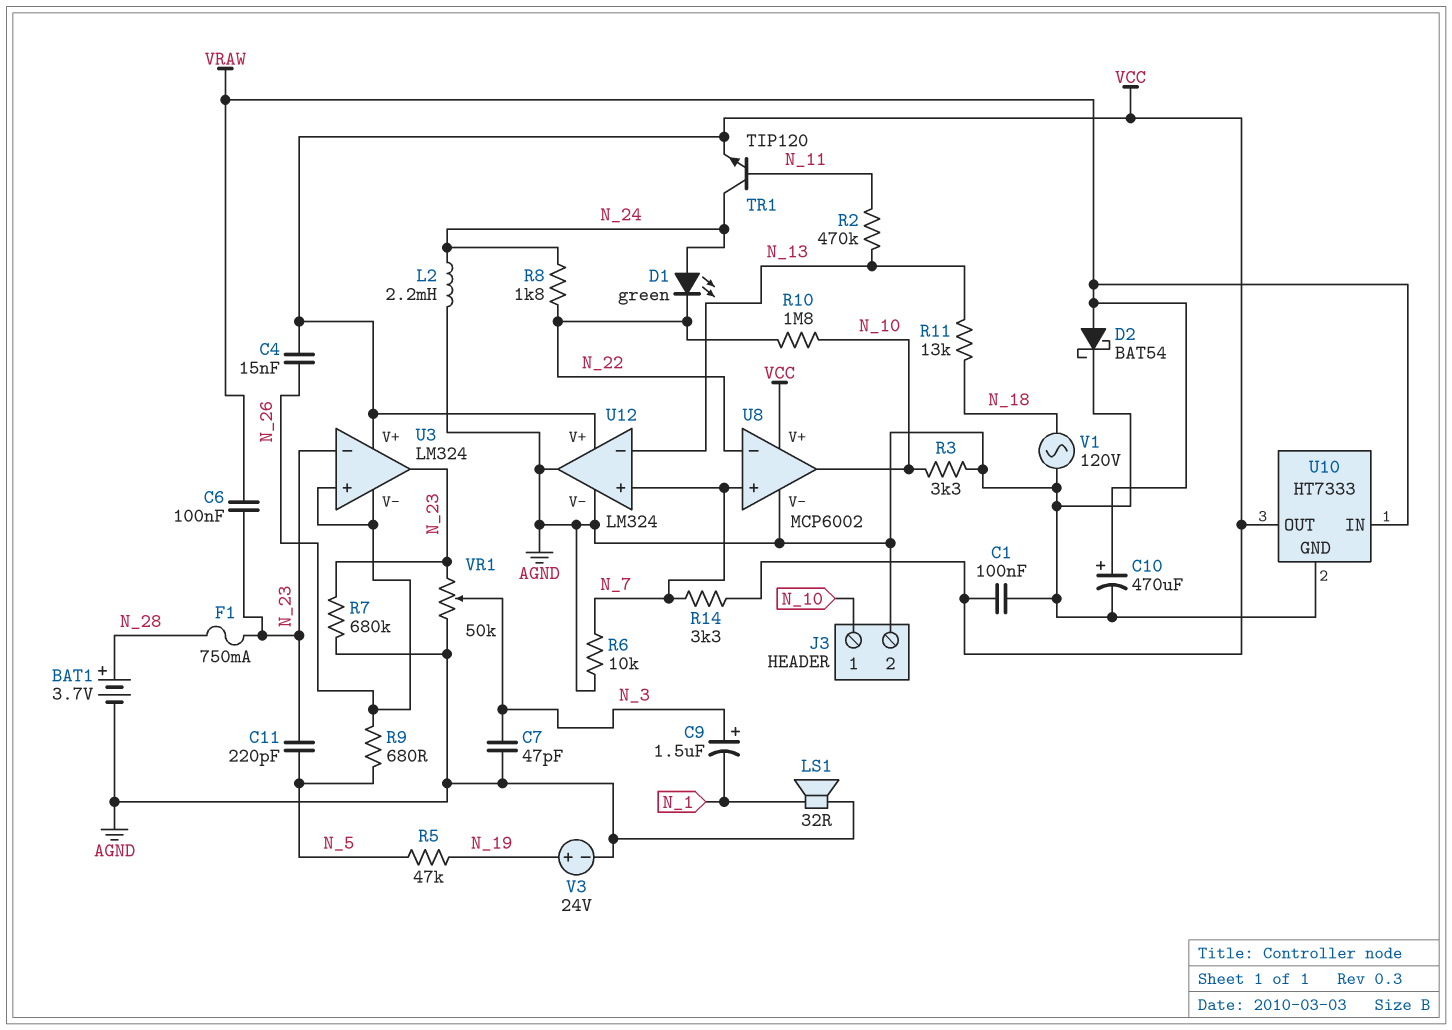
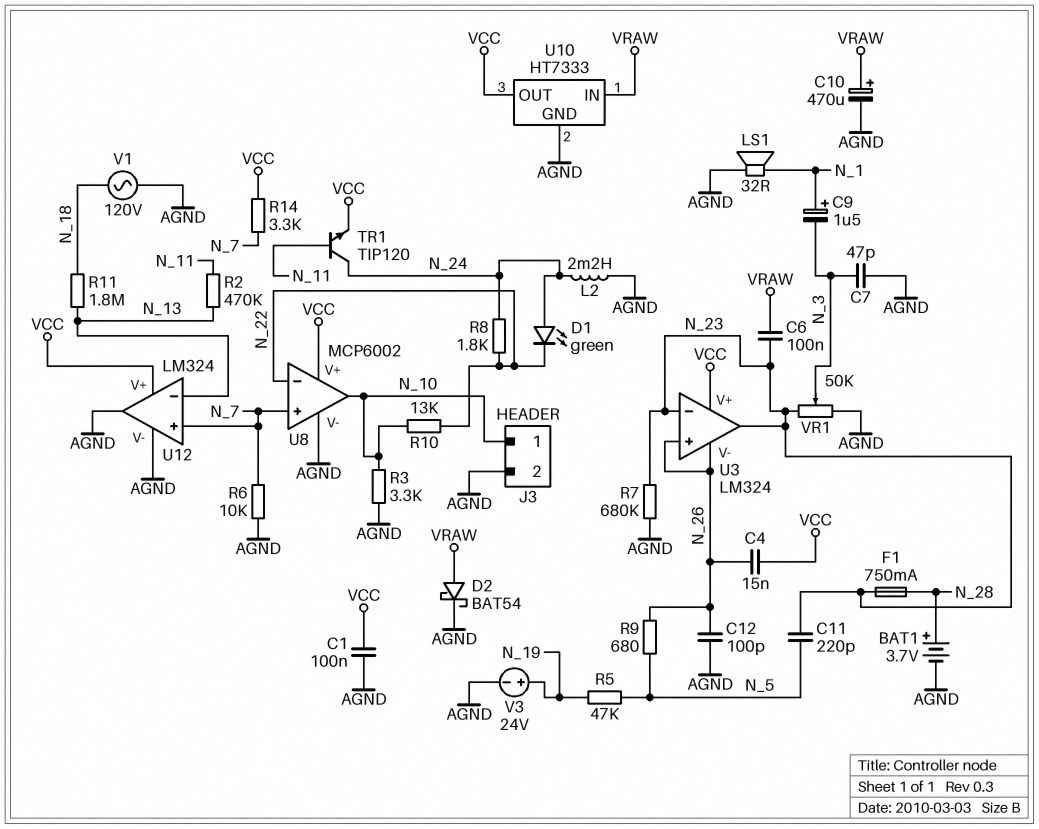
C9: 1.5uF (plus N_3, minus N_1) -> 1.5uF (plus N_1, minus N_3)
C12: none -> 100pF (AGND, N_26)
R10: 1.8M (N_10, N_22) -> 13k (N_10, N_22)
R11: 13k (N_13, N_18) -> 1.8M (N_13, N_18)

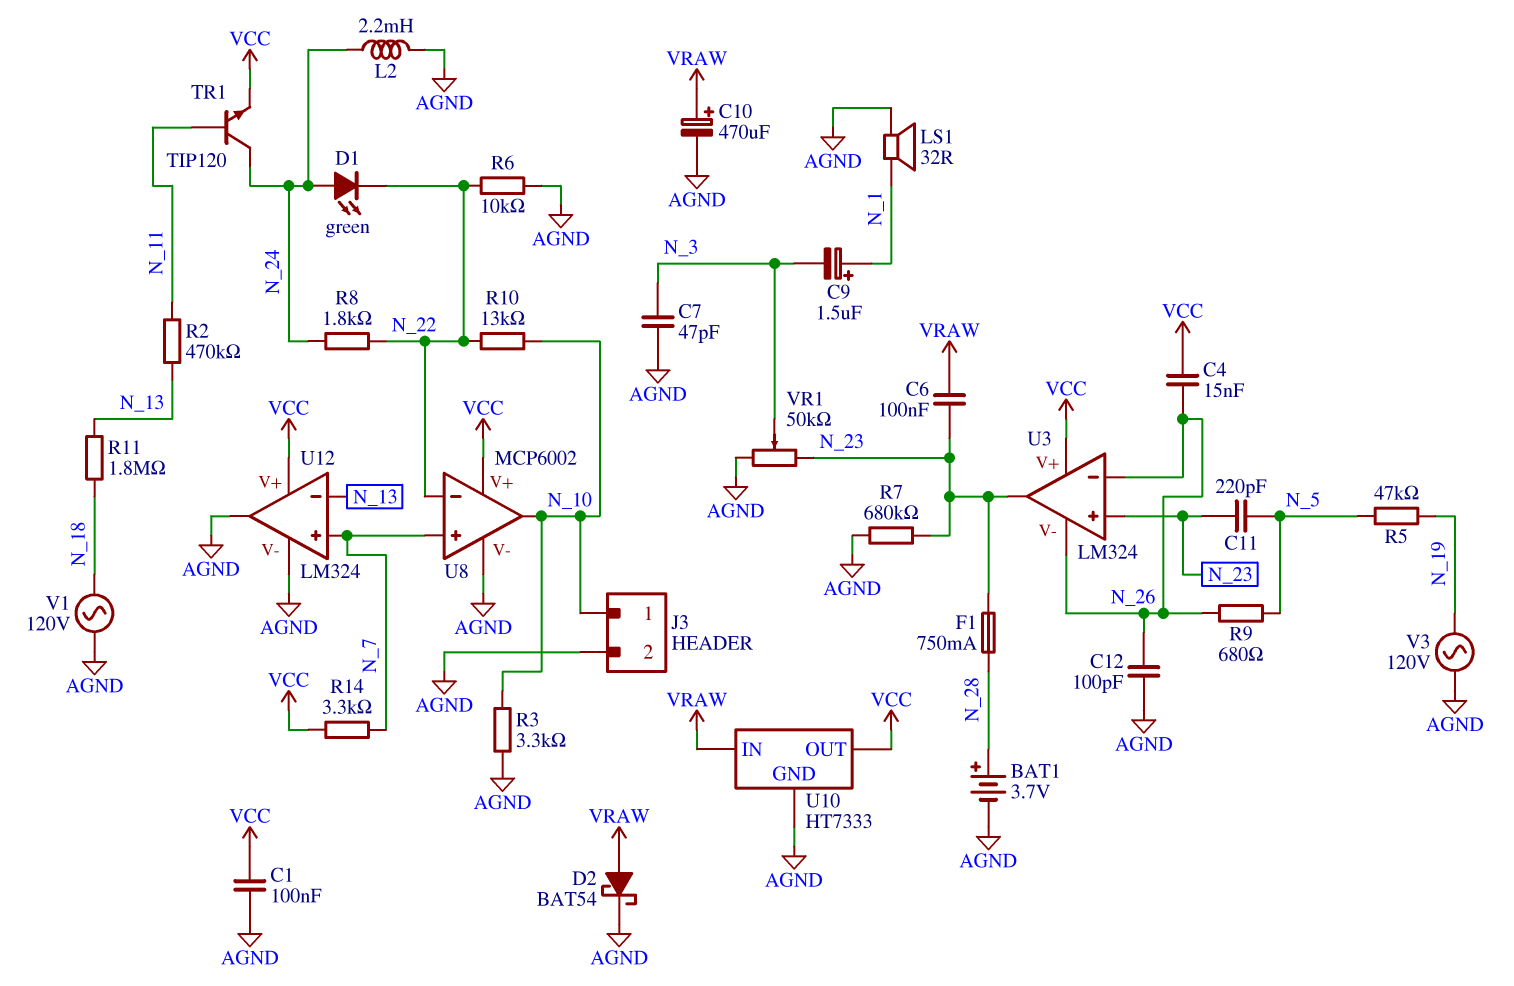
R6: 10k (AGND, N_7) -> 10k (AGND, N_22)
U3 pin in+: N_26 -> N_23
U3 pin in-: N_23 -> N_26
V3: 24V (plus N_19, minus AGND) -> AC 120V (AGND, N_19)

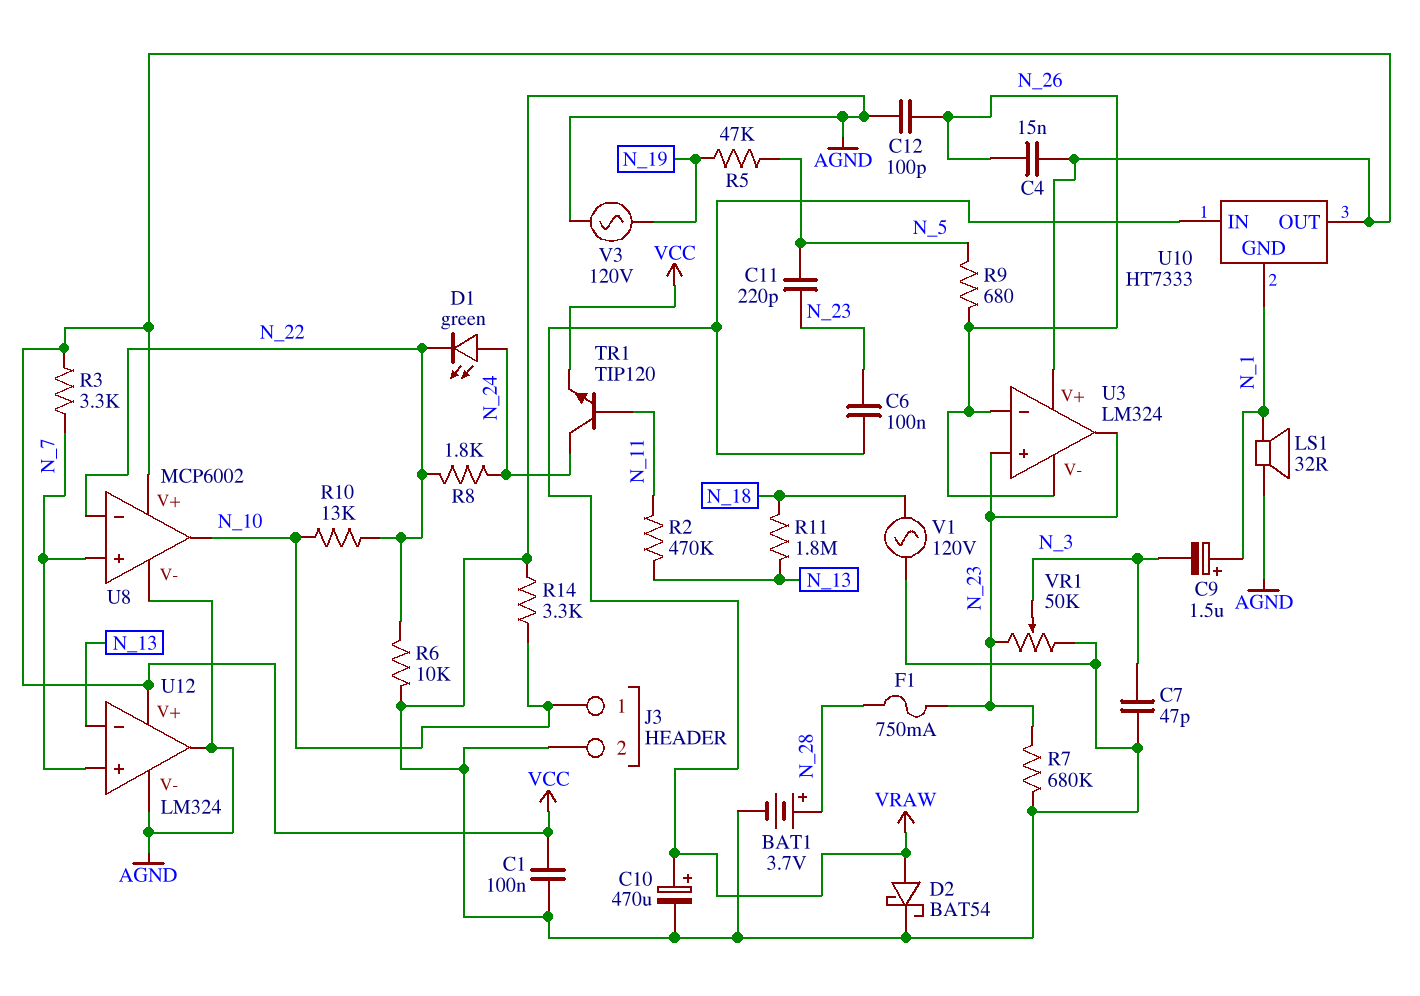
L2: 2.2mH (AGND, N_24) -> none
R3: 3.3k (AGND, N_10) -> 3.3k (N_7, VCC)
R14: 3.3k (N_7, VCC) -> 3.3k (AGND, N_10)
U10 pin GND: AGND -> N_1

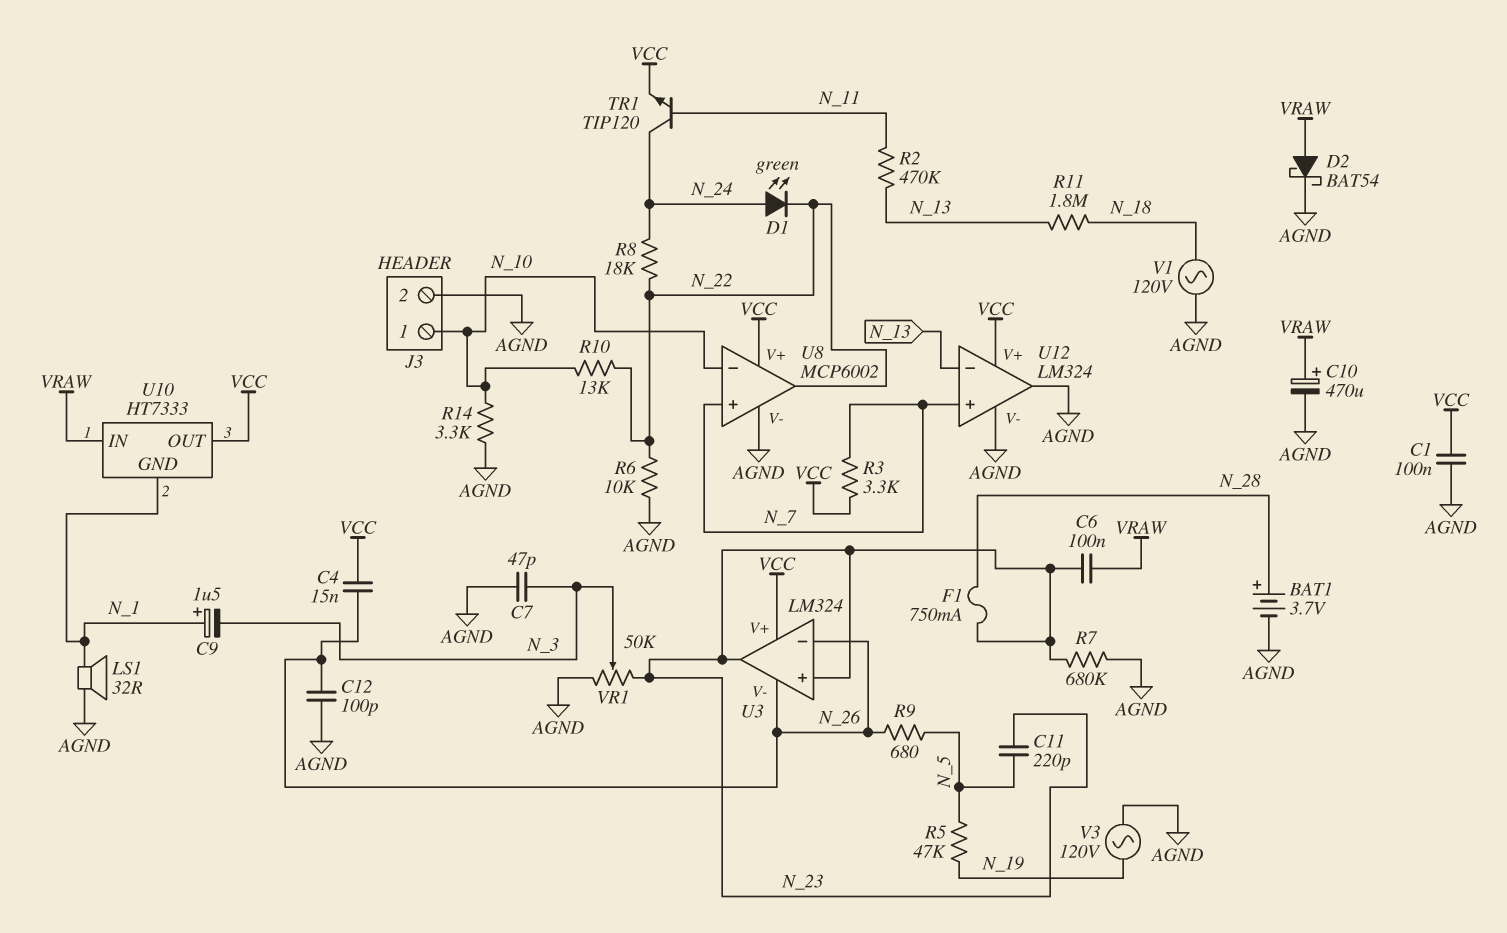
R8: 1.8k (N_22, N_24) -> 18k (N_22, N_24)
U8 pin in-: N_22 -> N_10
U8 pin out: N_10 -> N_22

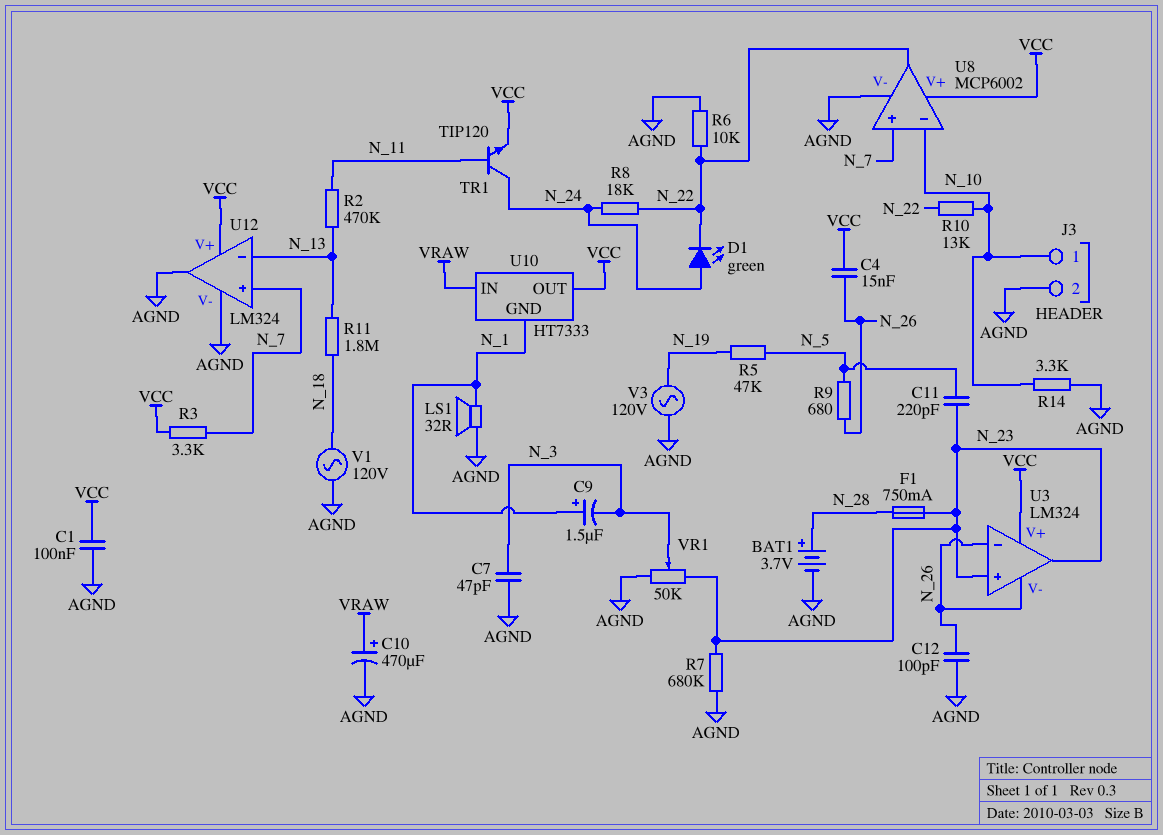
C6: 100nF (N_23, VRAW) -> none
D2: schottky BAT54 (A VRAW, K AGND) -> none

